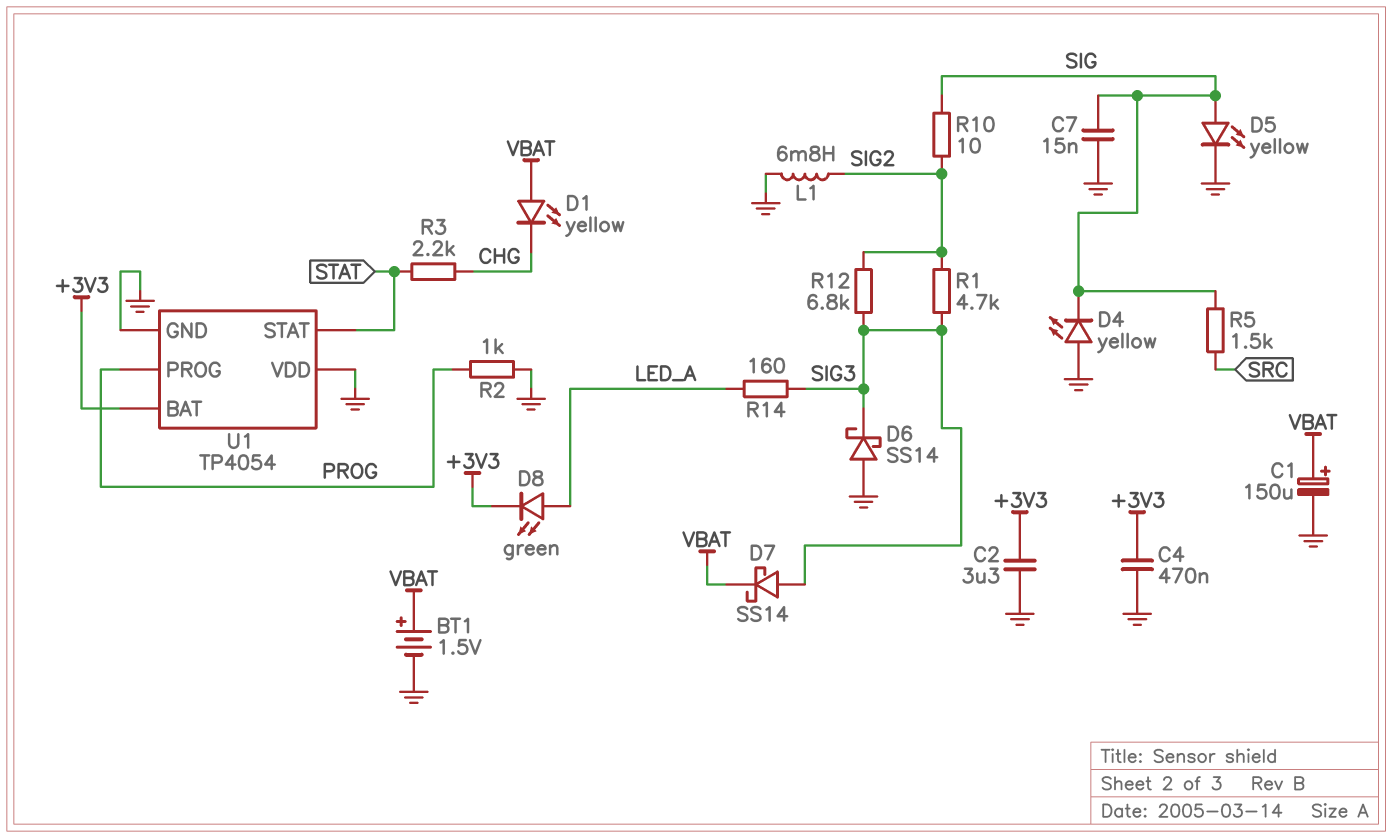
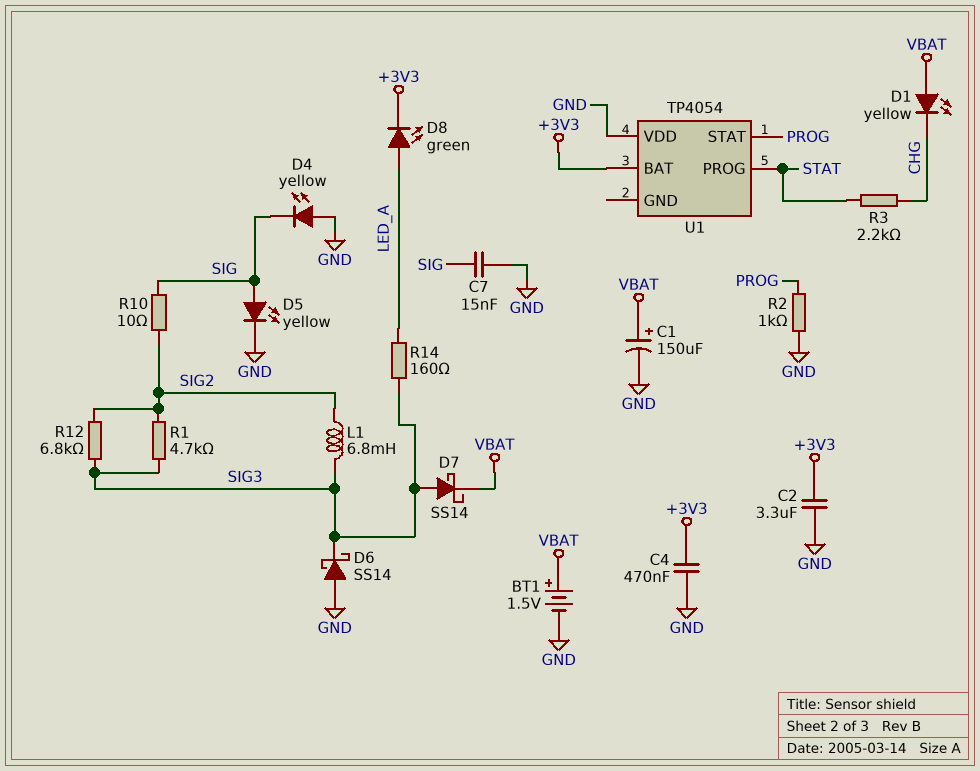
L1: 6.8mH (GND, SIG2) -> 6.8mH (SIG2, SIG3)
R5: 1.5k (SIG, SRC) -> none
U1 pin GND: GND -> none
U1 pin PROG: PROG -> STAT
U1 pin STAT: STAT -> PROG

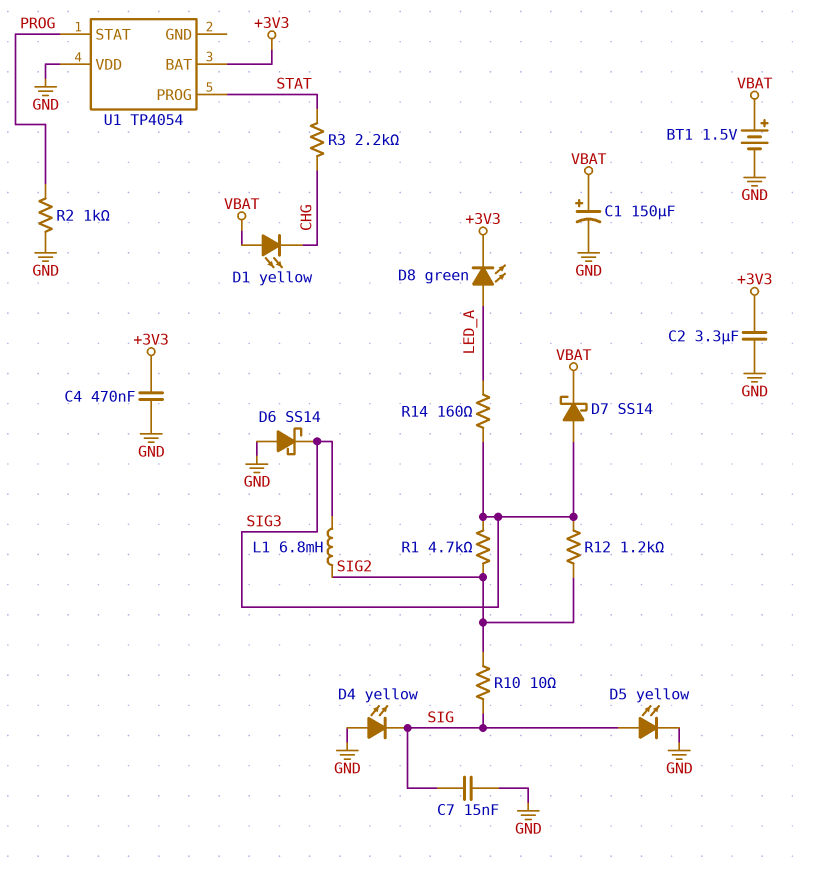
R12: 6.8k (SIG2, SIG3) -> 1.2k (SIG2, SIG3)

